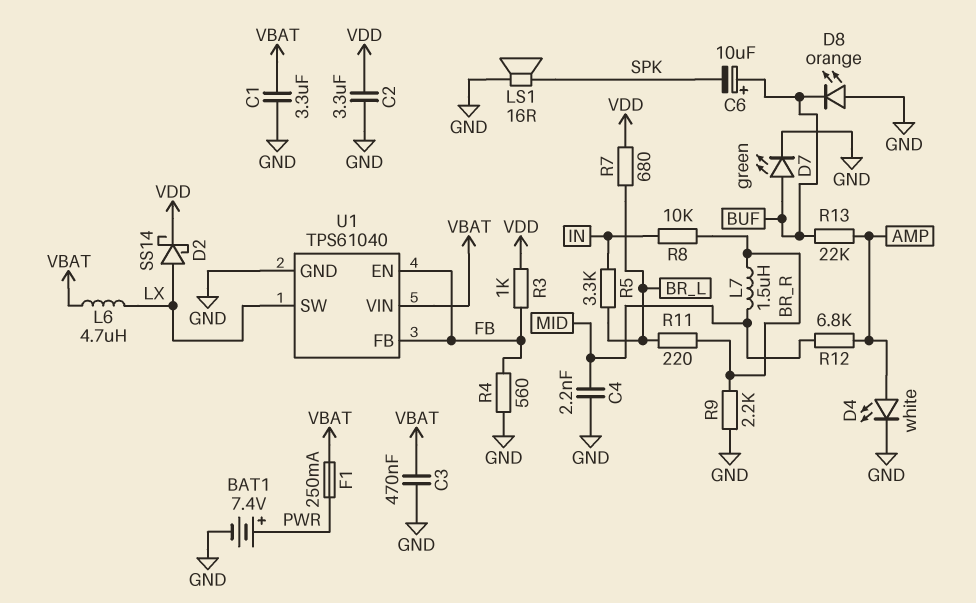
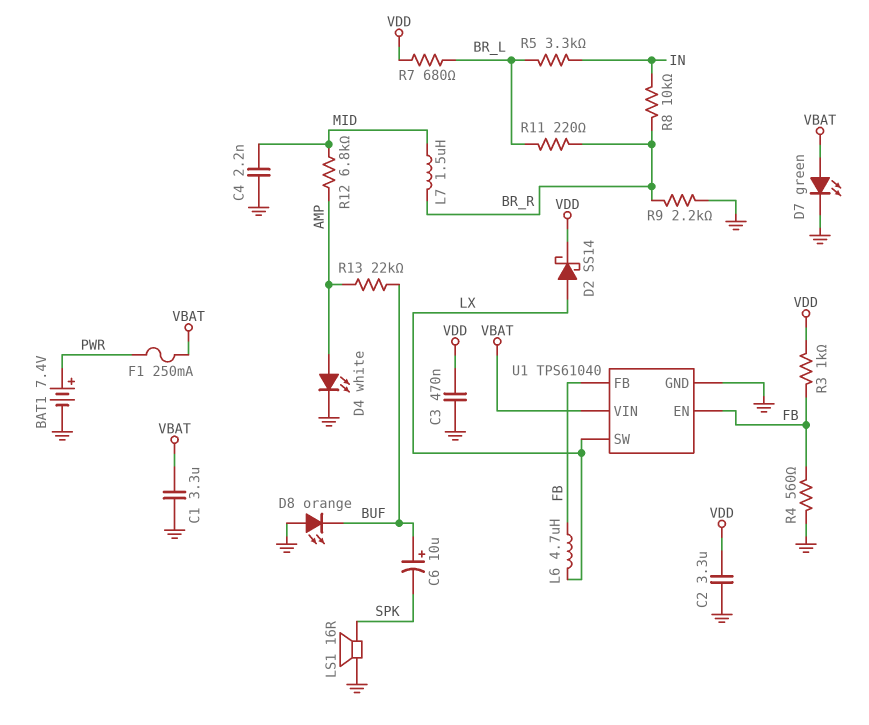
C3: 470nF (GND, VBAT) -> 470nF (GND, VDD)
D7: LED green (A BUF, K GND) -> LED green (A VBAT, K GND)
L6: 4.7uH (LX, VBAT) -> 4.7uH (FB, LX)

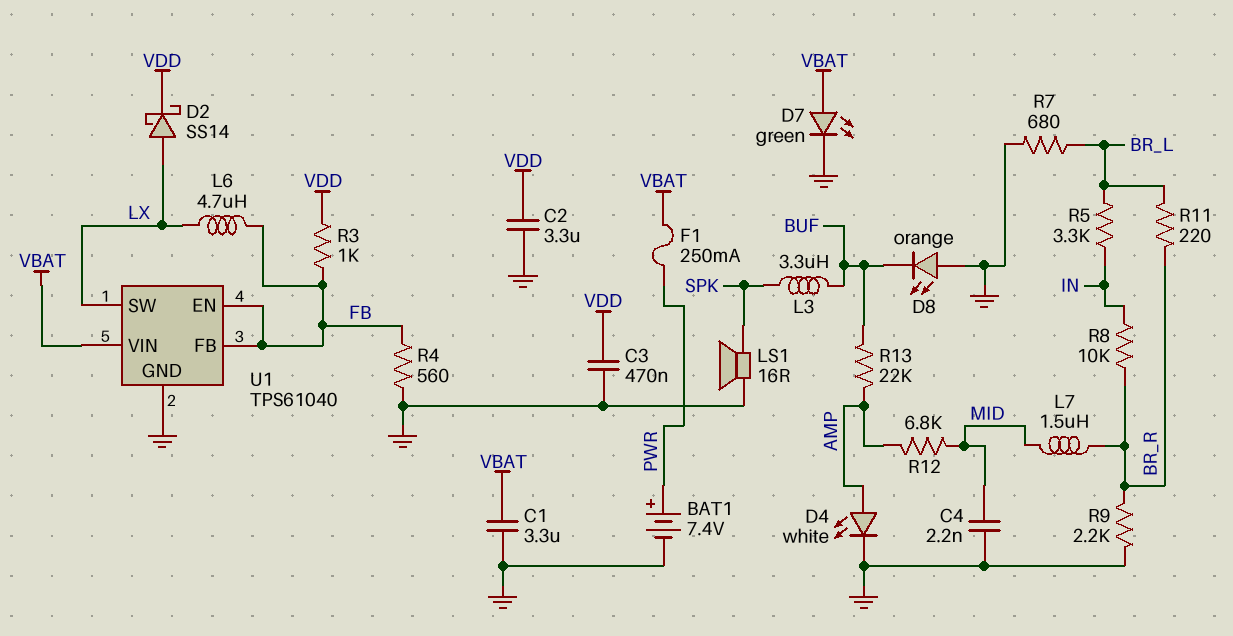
C6: 10uF (plus BUF, minus SPK) -> none
L3: none -> 3.3uH (BUF, SPK)
R7: 680 (BR_L, VDD) -> 680 (BR_L, GND)

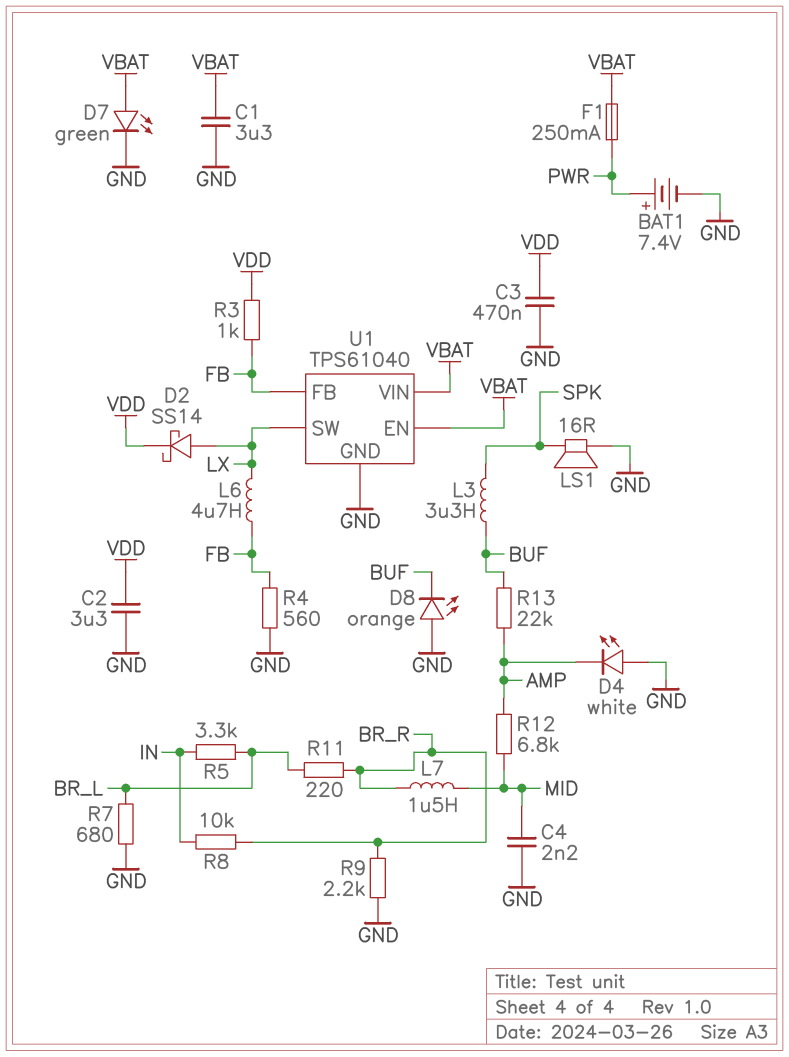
D4: LED white (A AMP, K GND) -> LED white (A GND, K AMP)
U1 pin EN: FB -> VBAT

